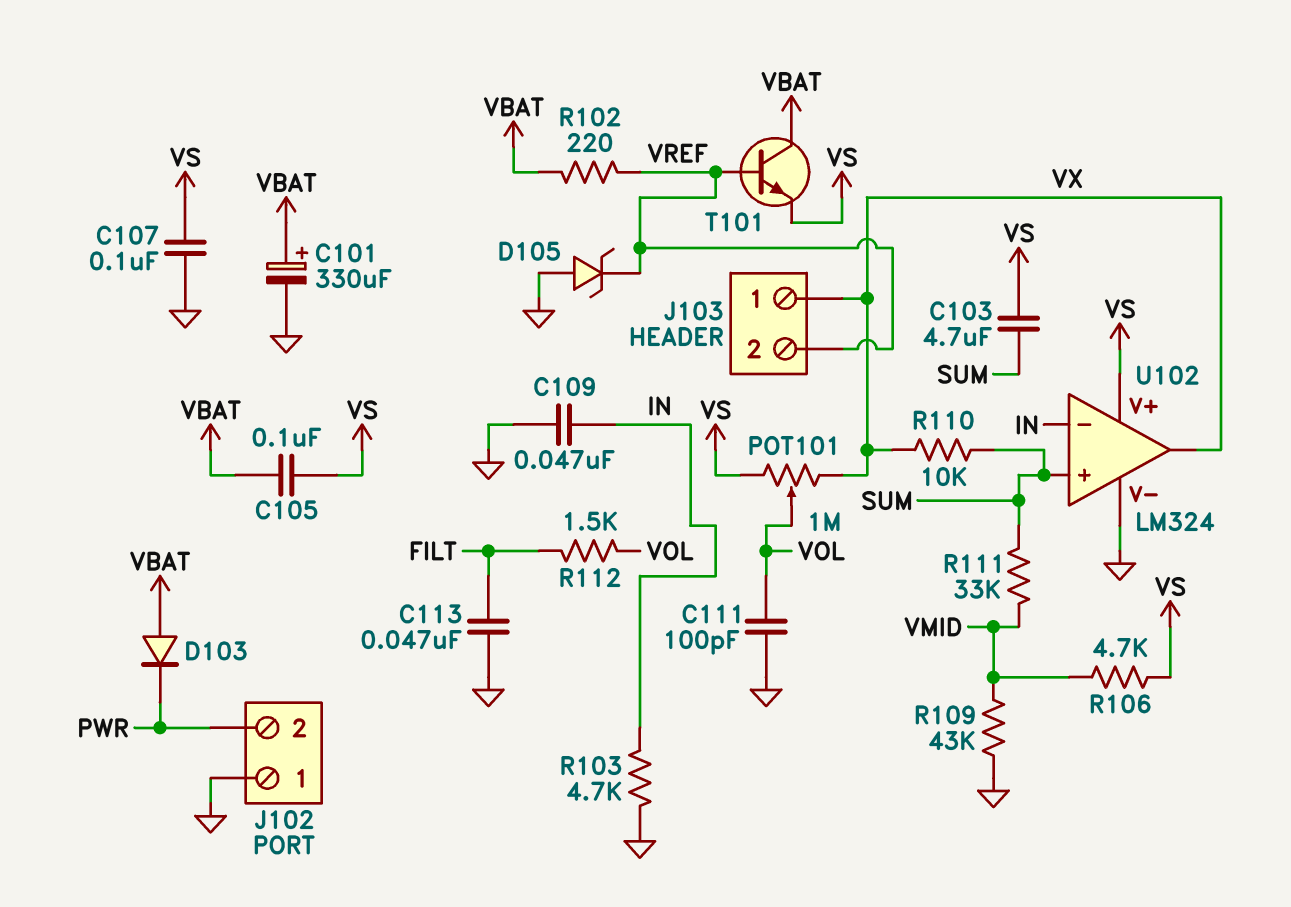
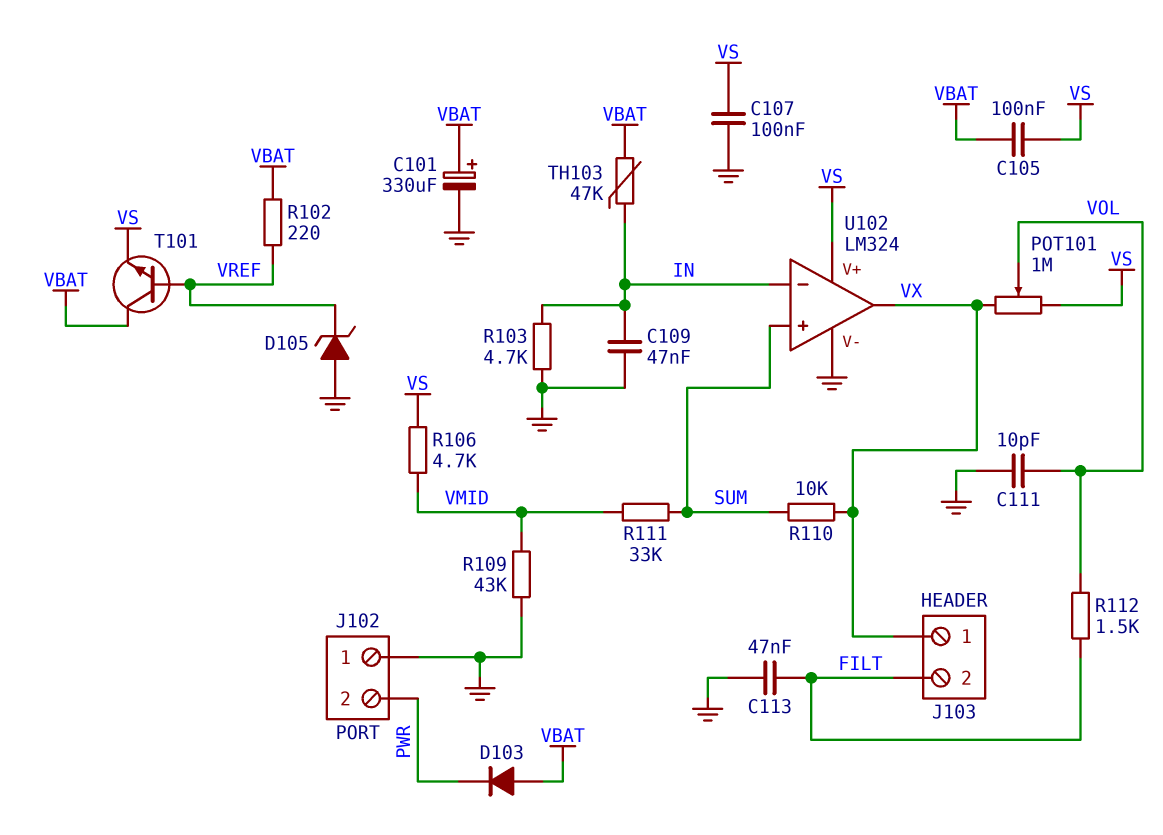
C103: 4.7uF (SUM, VS) -> none
C111: 100pF (GND, VOL) -> 10pF (GND, VOL)
J103 pin 2: VREF -> FILT
TH103: none -> 47k (IN, VBAT)

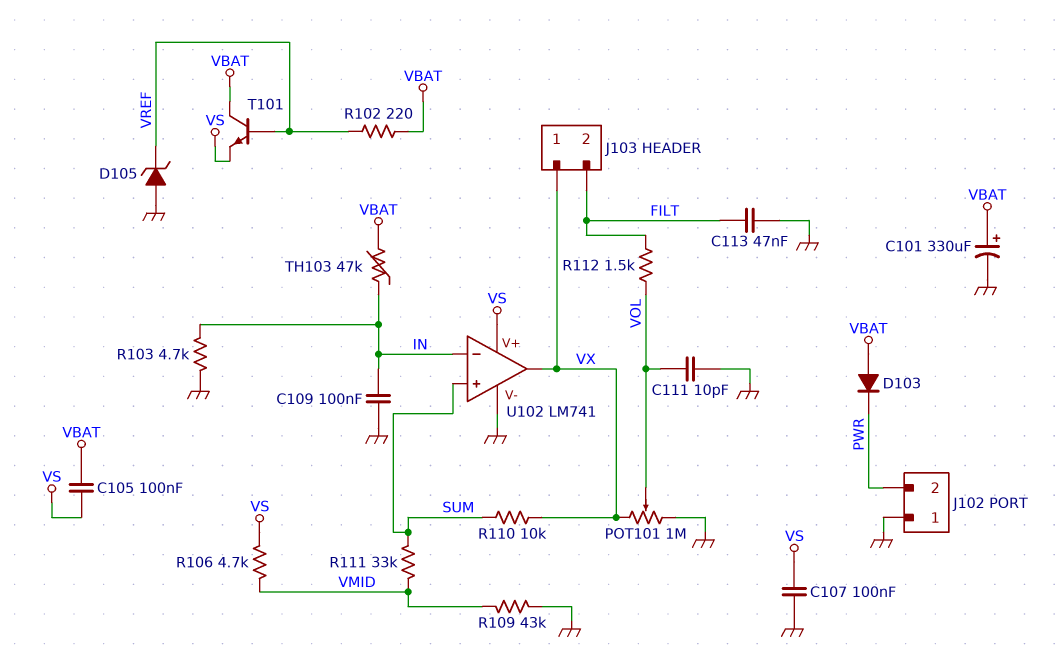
C109: 47nF (GND, IN) -> 100nF (GND, IN)
POT101: 1M (VS, VX, wiper VOL) -> 1M (GND, VX, wiper VOL)
U102: LM324 -> LM741

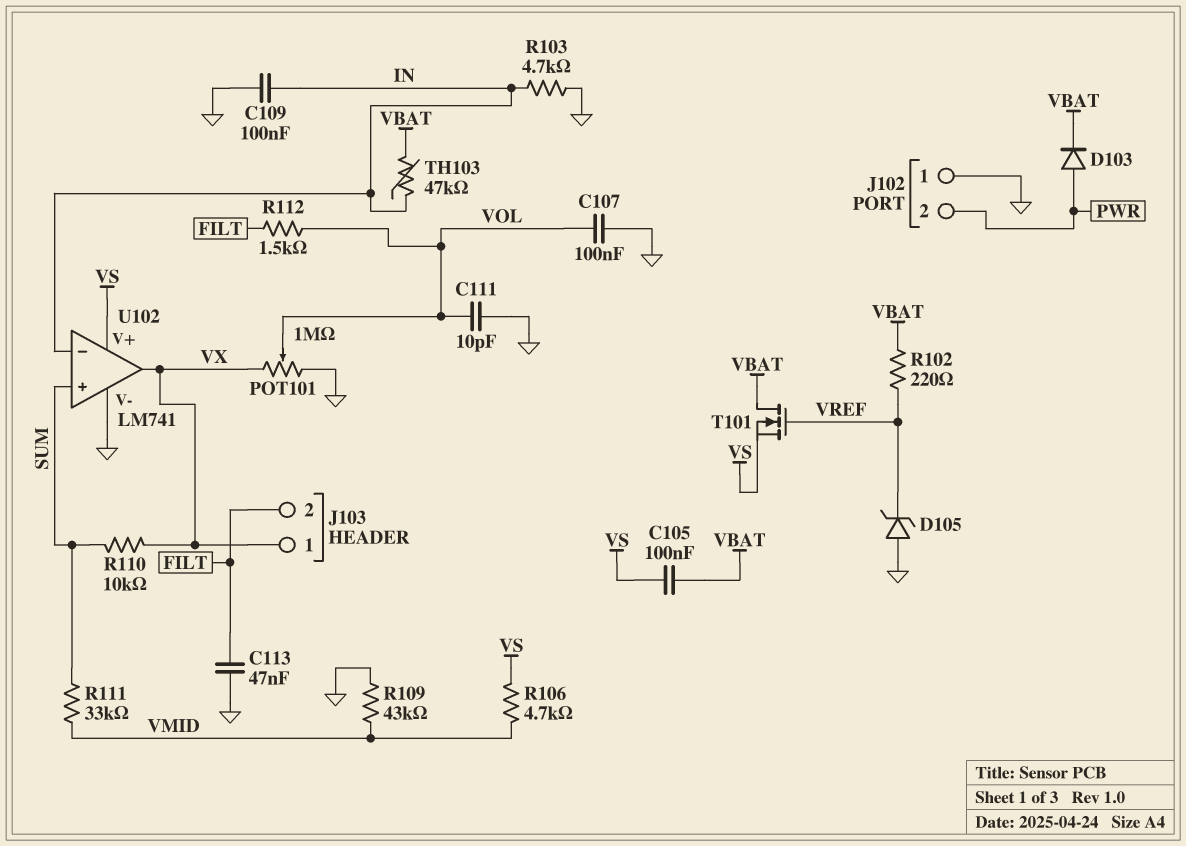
C101: 330uF (plus VBAT, minus GND) -> none
C107: 100nF (GND, VS) -> 100nF (GND, VOL)
D103: diode (A VBAT, K PWR) -> diode (A PWR, K VBAT)
T101: NPN (B VREF, C VBAT, E VS) -> NMOS (G VREF, D VBAT, S VS)

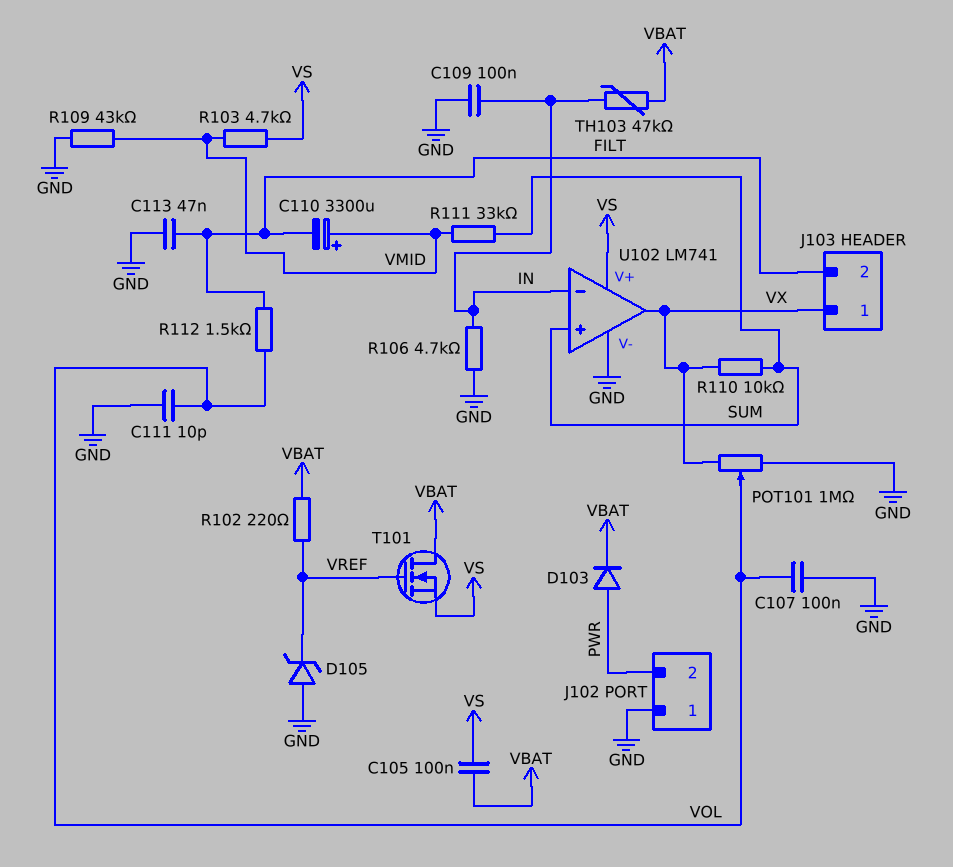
C110: none -> 3300uF (plus VMID, minus FILT)
R103: 4.7k (GND, IN) -> 4.7k (VMID, VS)
R106: 4.7k (VMID, VS) -> 4.7k (GND, IN)

